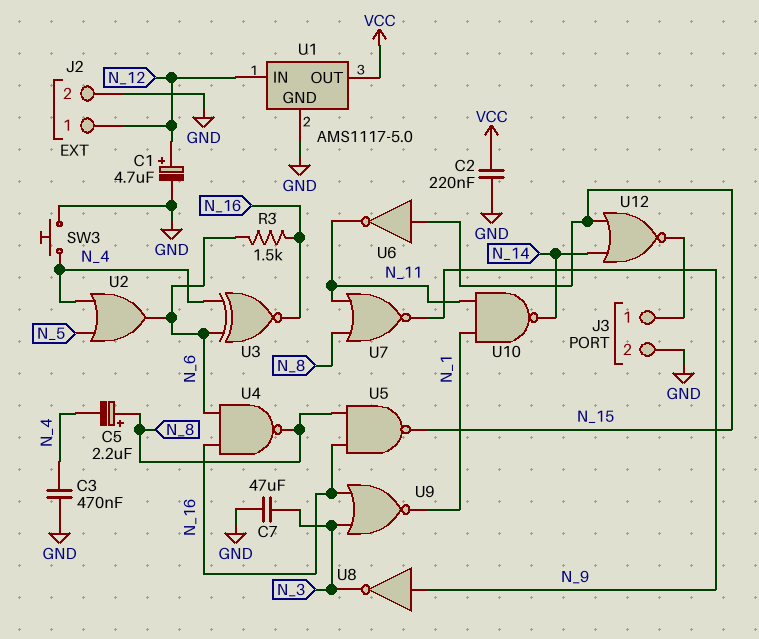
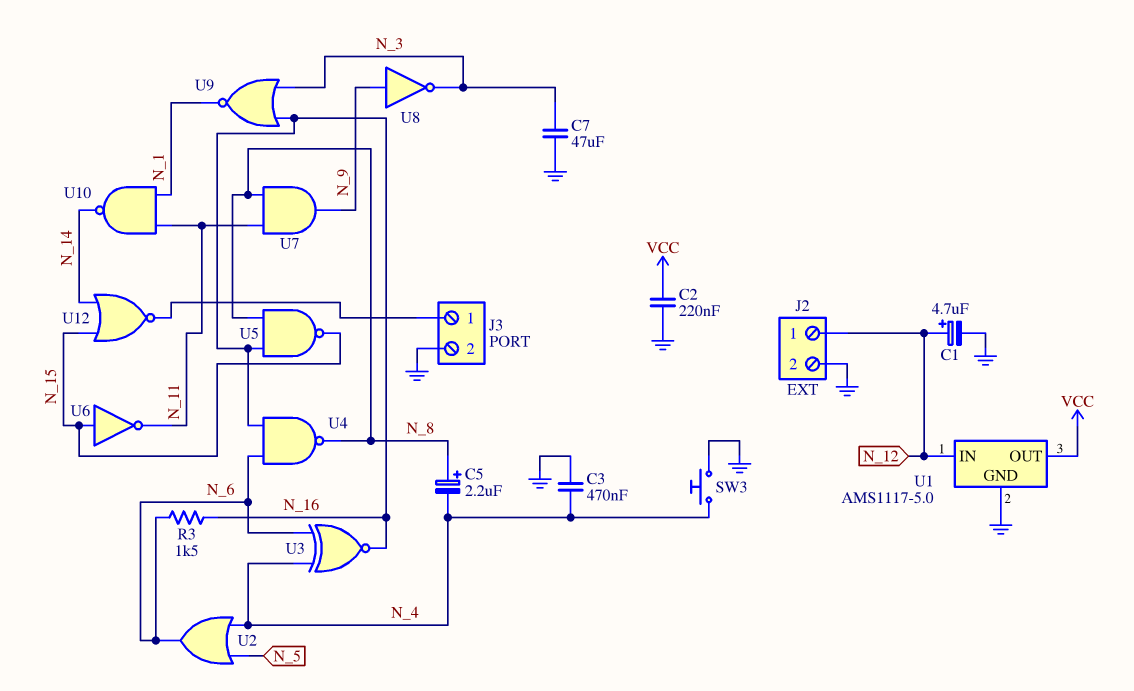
U7: NOR (in N_8, in N_11, out N_9) -> AND (in N_8, in N_11, out N_9)

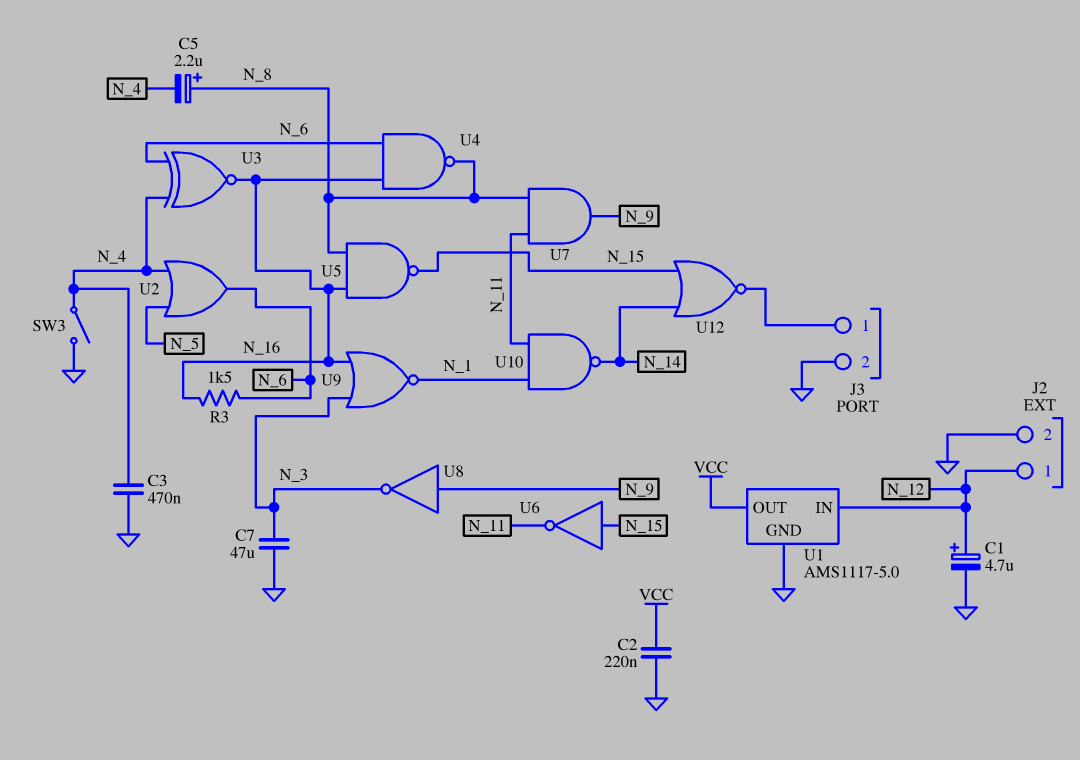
SW3: button (GND, N_4) -> switch (GND, N_4)

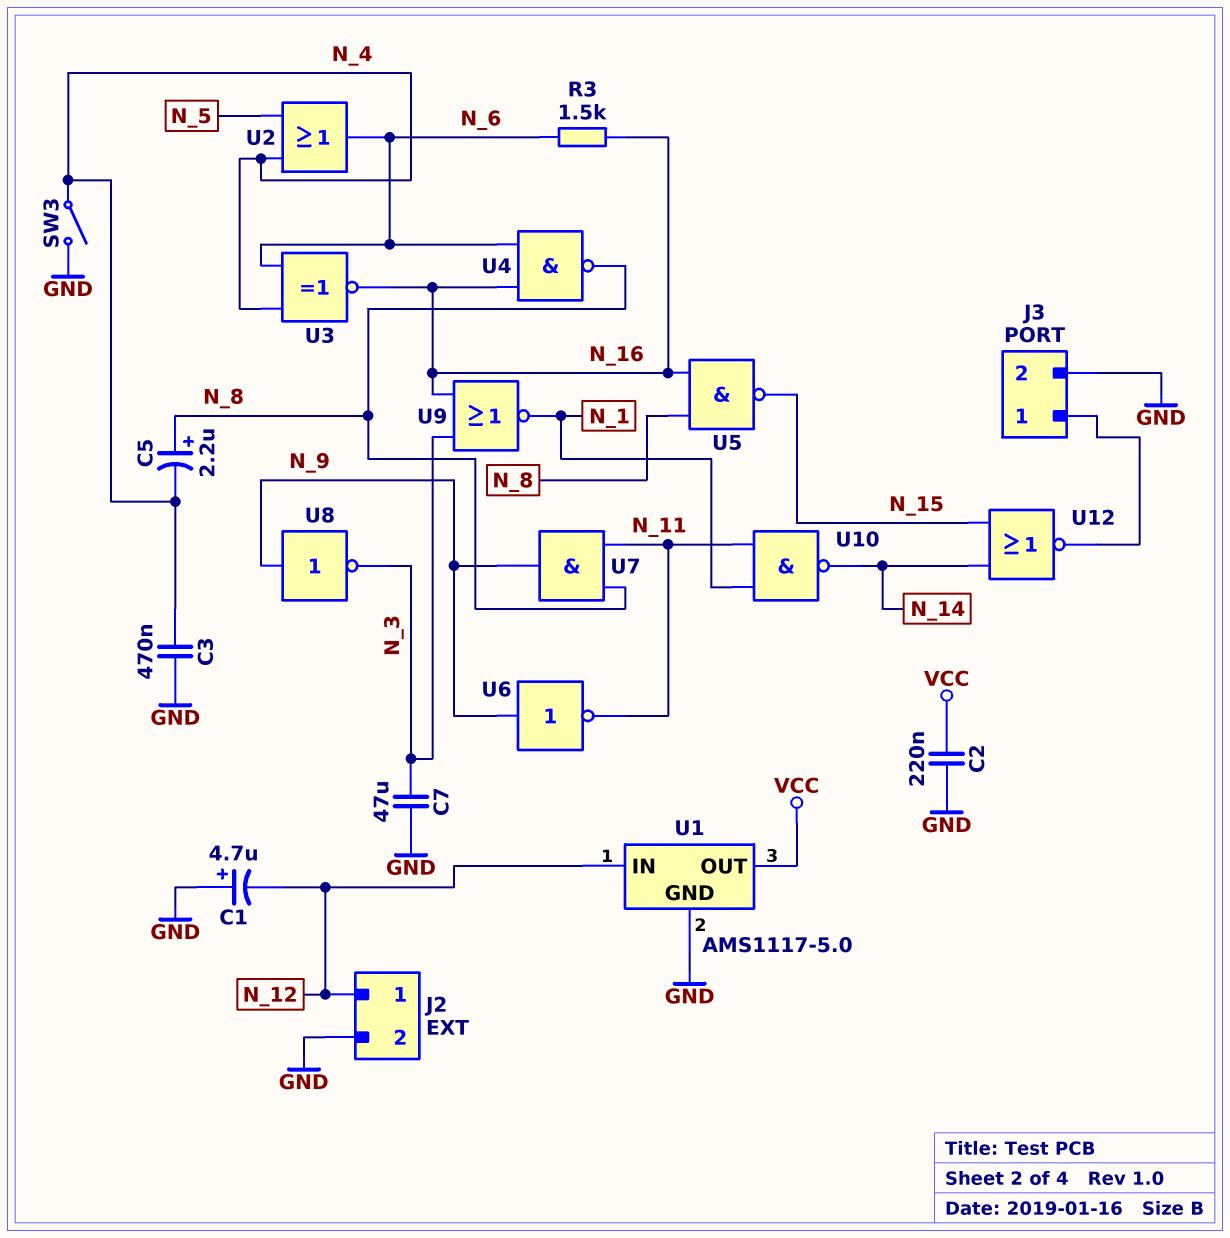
C1: 4.7uF (plus N_12, minus GND) -> 4.7uF (plus GND, minus N_12)
U6: NOT (in N_15, out N_11) -> NOT (in N_9, out N_11)

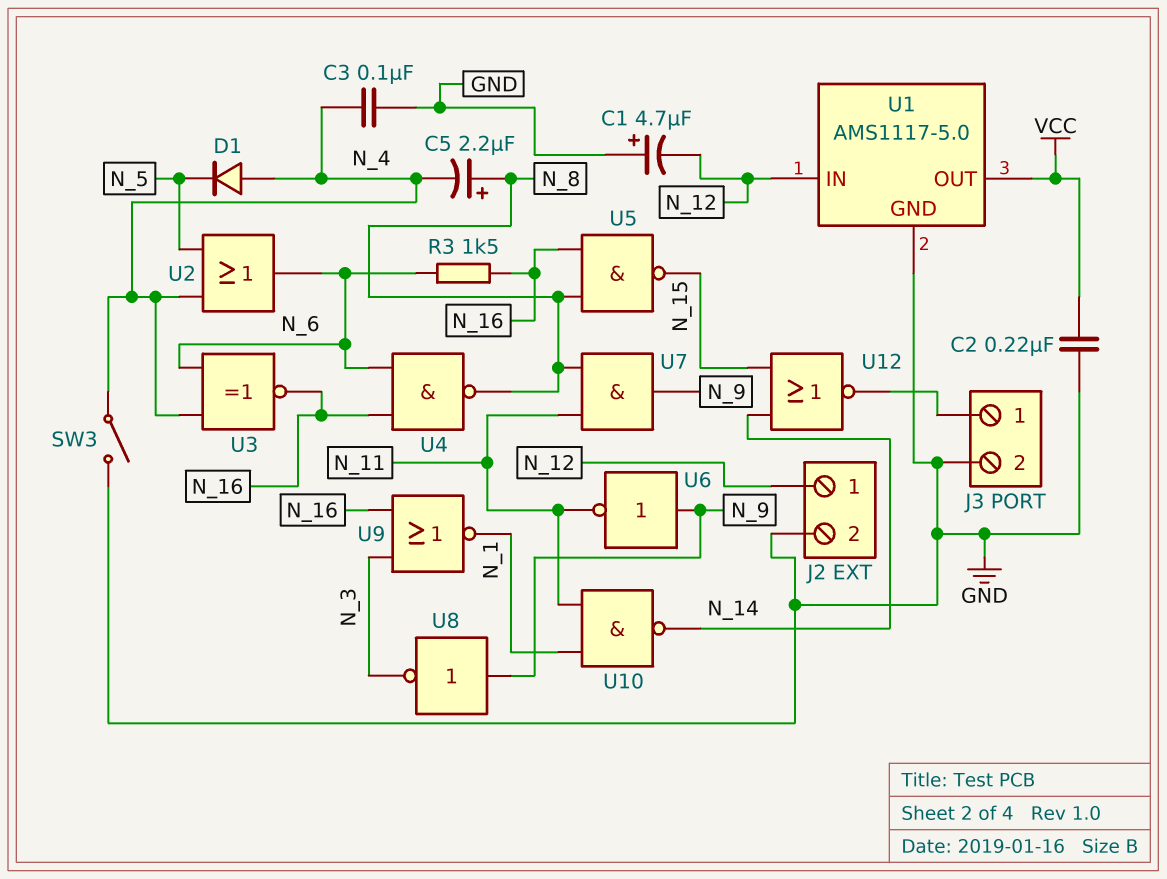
C3: 470nF (GND, N_4) -> 100nF (GND, N_4)
C7: 47uF (GND, N_3) -> none
D1: none -> diode (A N_4, K N_5)

